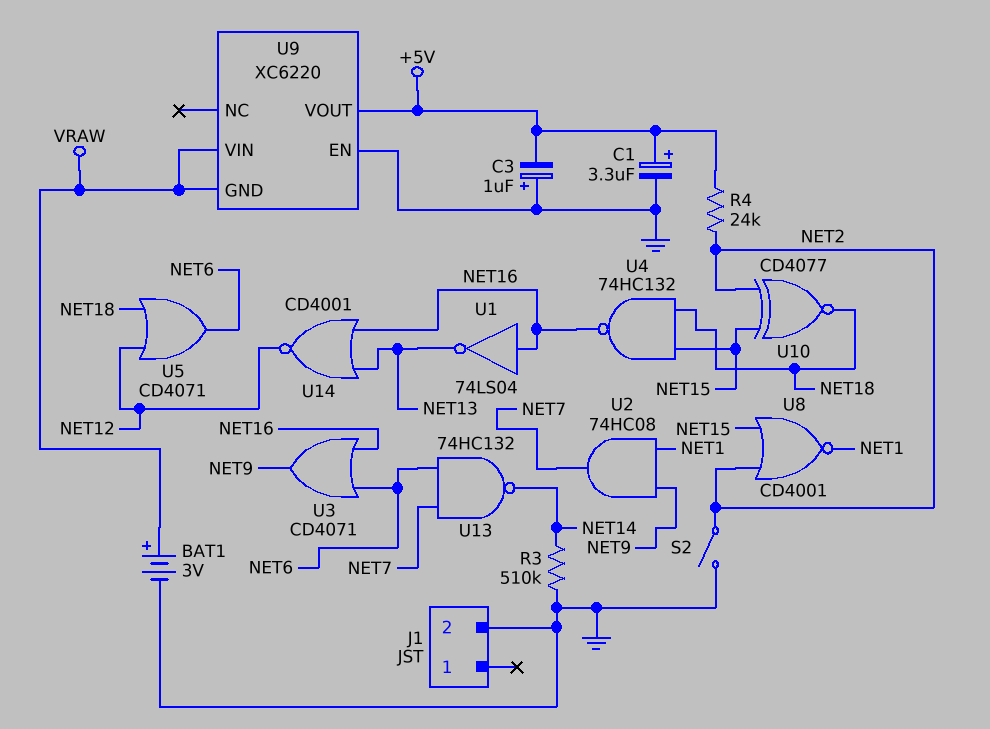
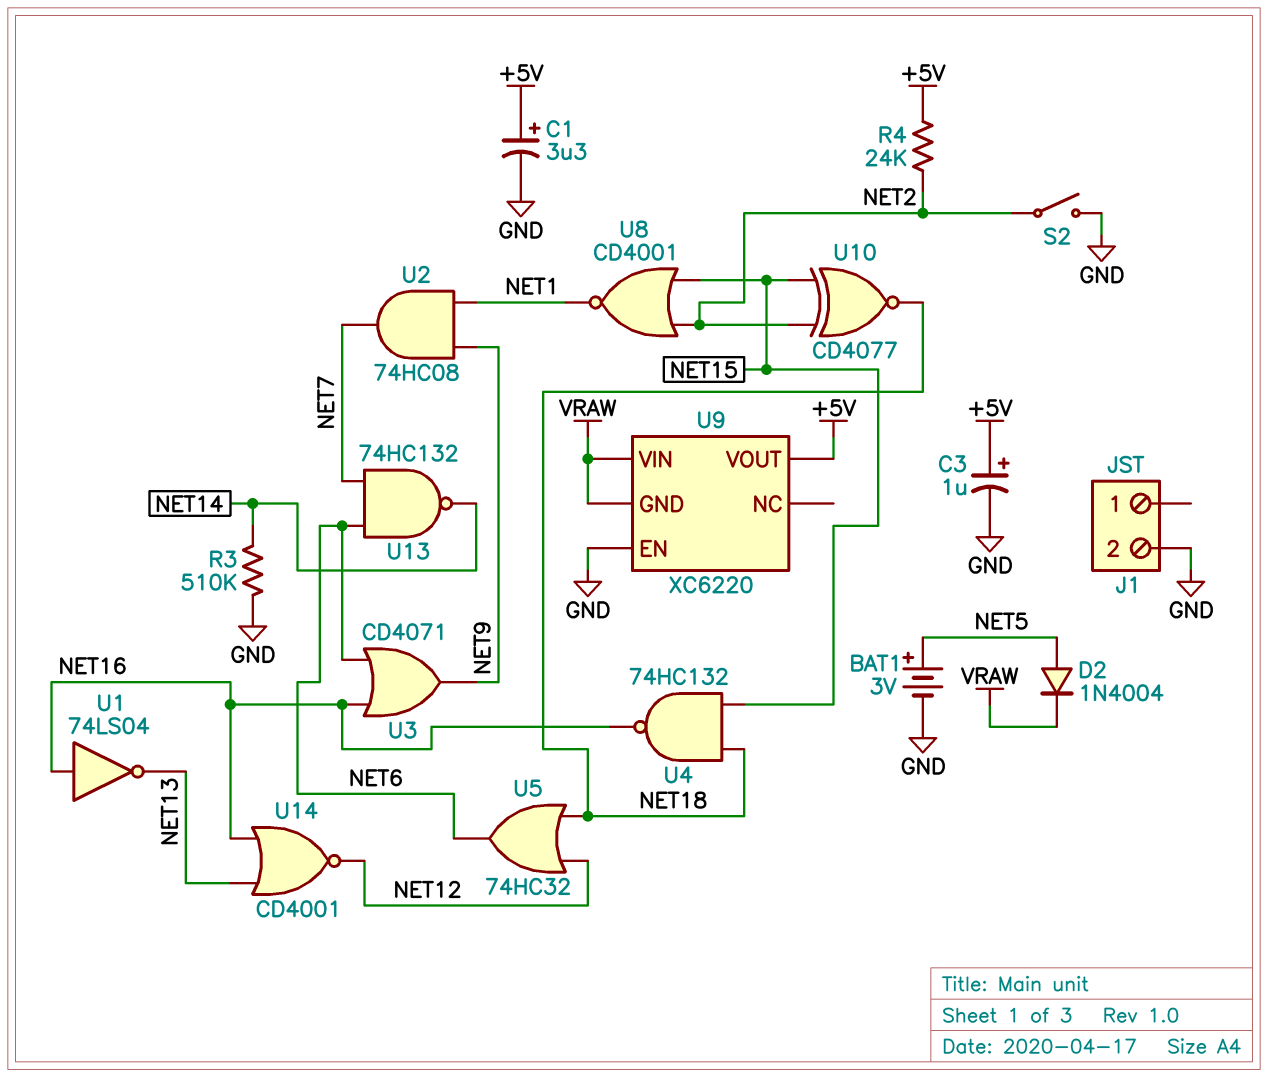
BAT1: 3V (plus VRAW, minus GND) -> 3V (plus NET5, minus GND)
C3: 1uF (plus GND, minus +5V) -> 1uF (plus +5V, minus GND)
D2: none -> diode 1N4004 (A NET5, K VRAW)
U5: OR CD4071 (in NET12, in NET18, out NET6) -> OR 74HC32 (in NET12, in NET18, out NET6)

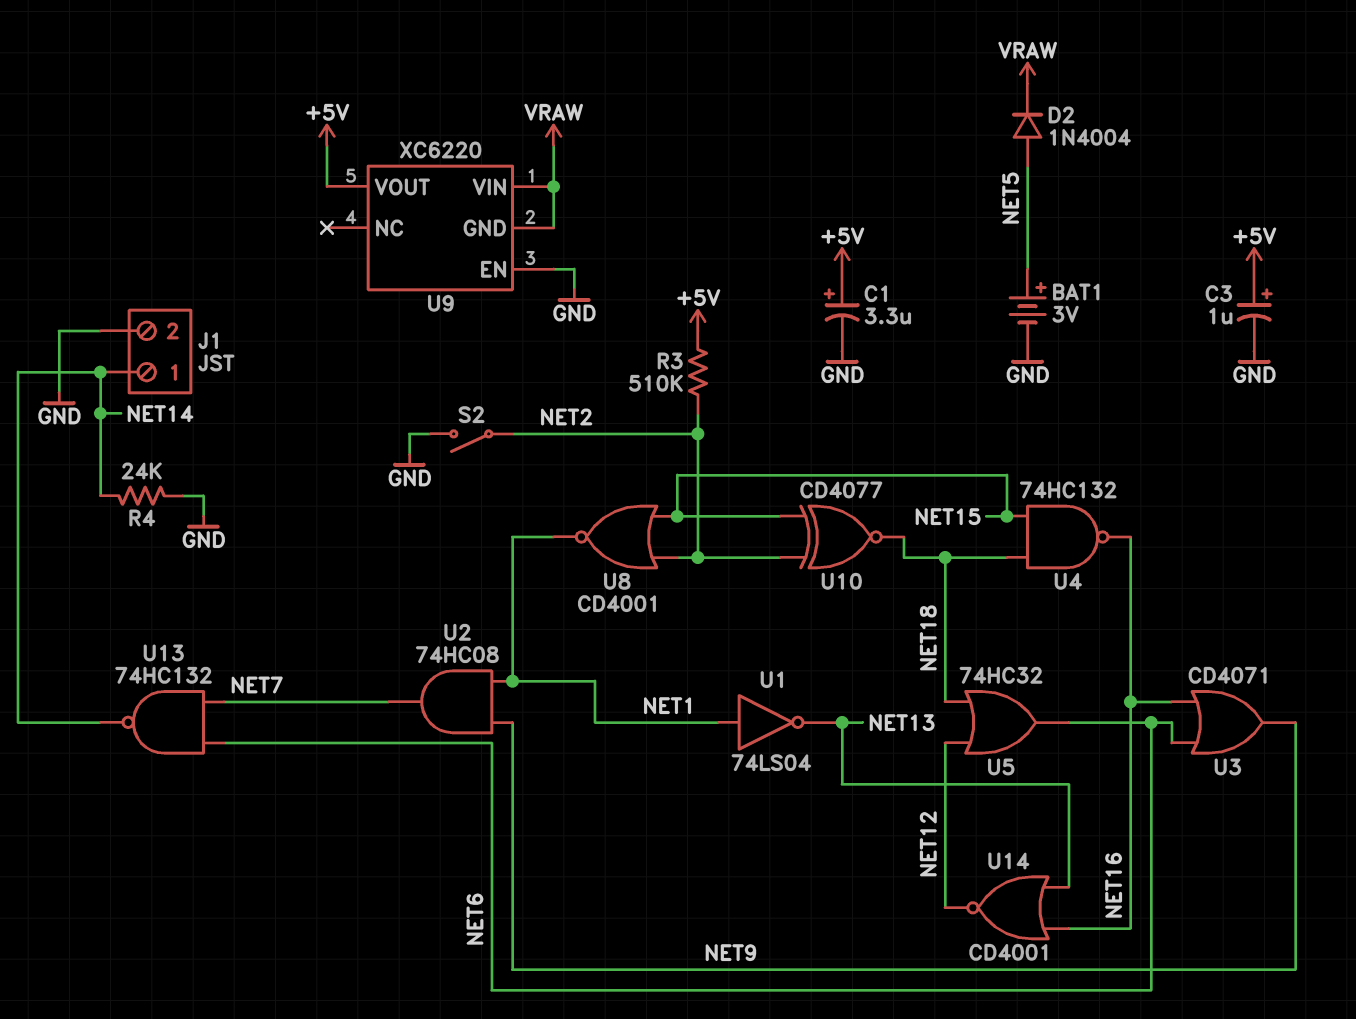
J1 pin 1: none -> NET14
R3: 510k (GND, NET14) -> 510k (+5V, NET2)
R4: 24k (+5V, NET2) -> 24k (GND, NET14)
U1: NOT 74LS04 (in NET16, out NET13) -> NOT 74LS04 (in NET1, out NET13)

